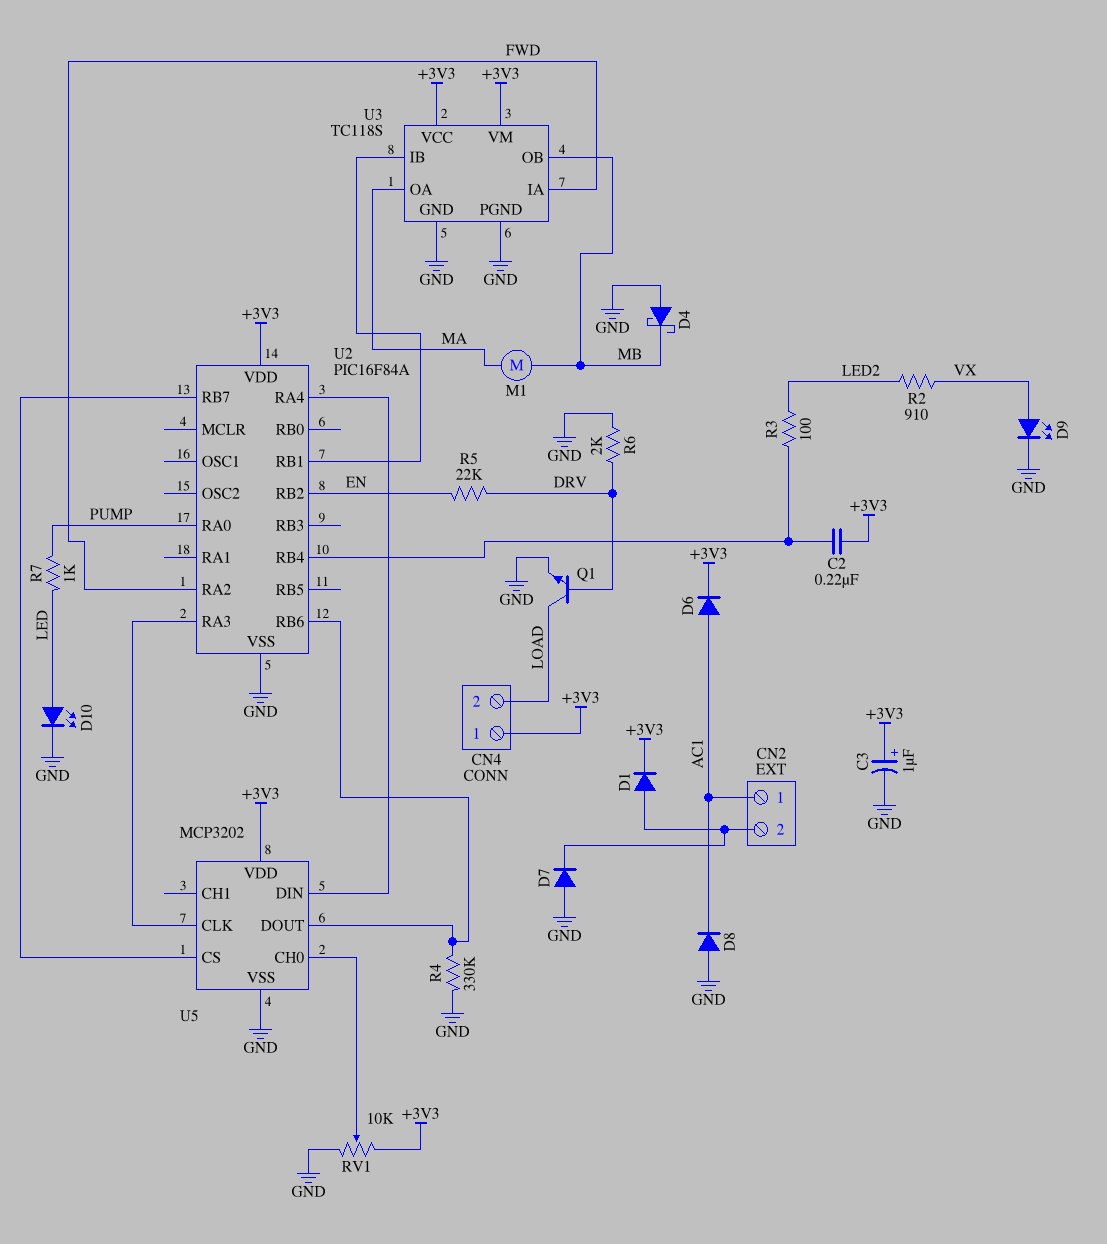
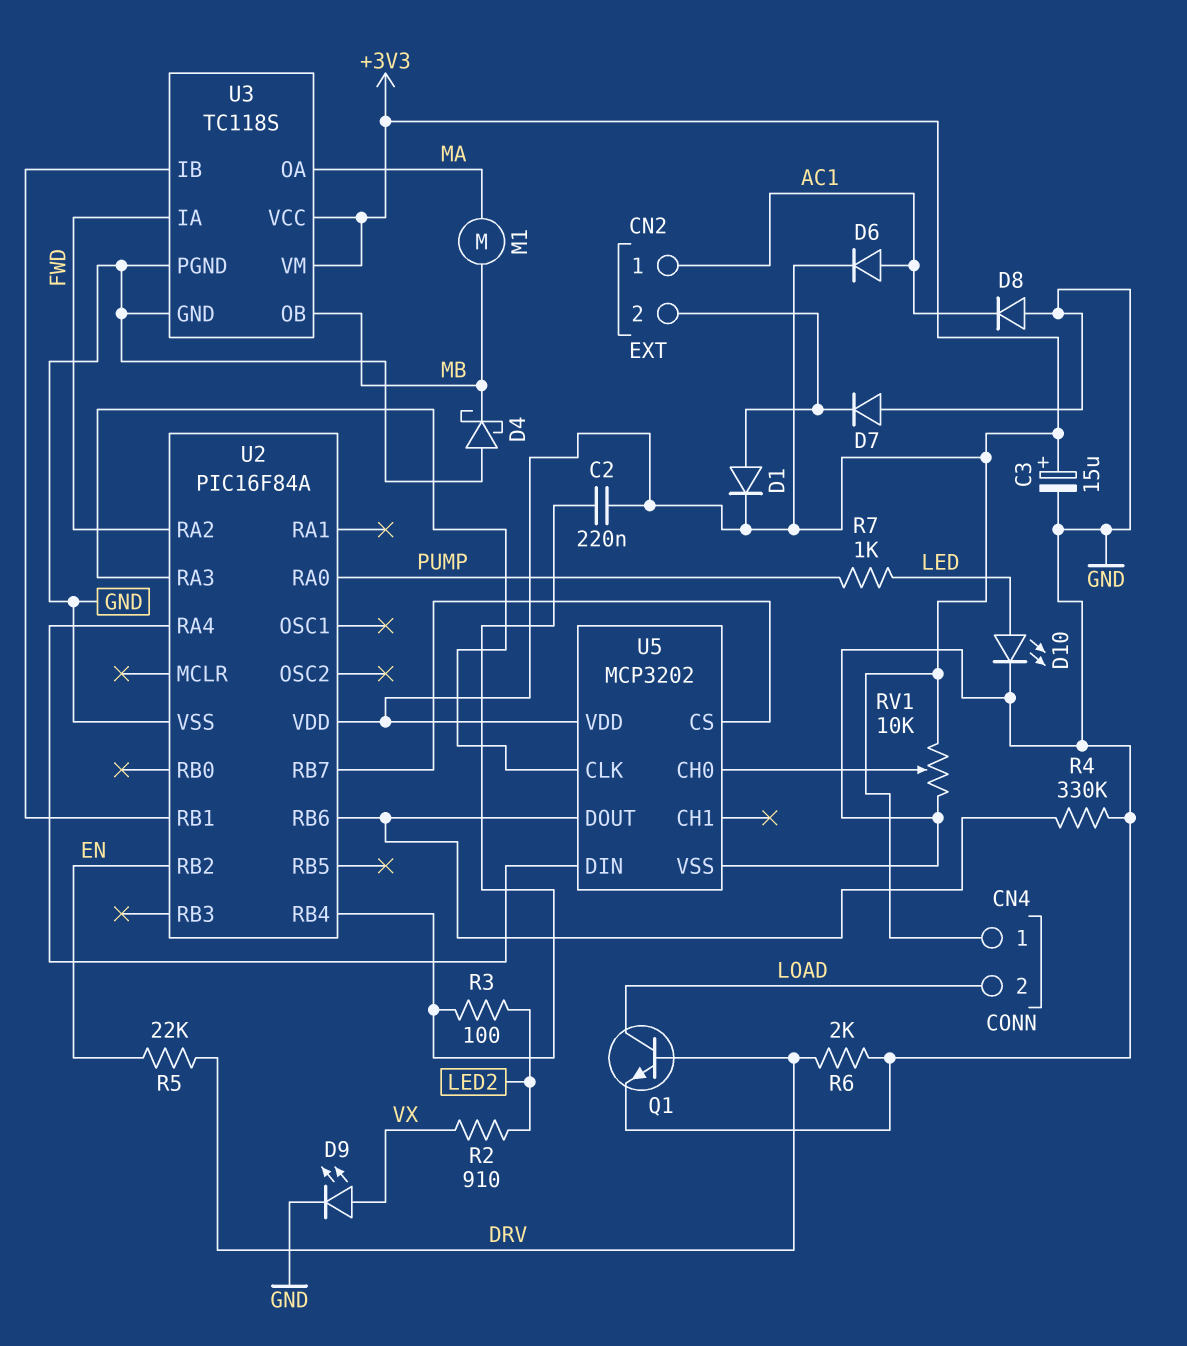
C3: 1uF (plus +3V3, minus GND) -> 15uF (plus +3V3, minus GND)

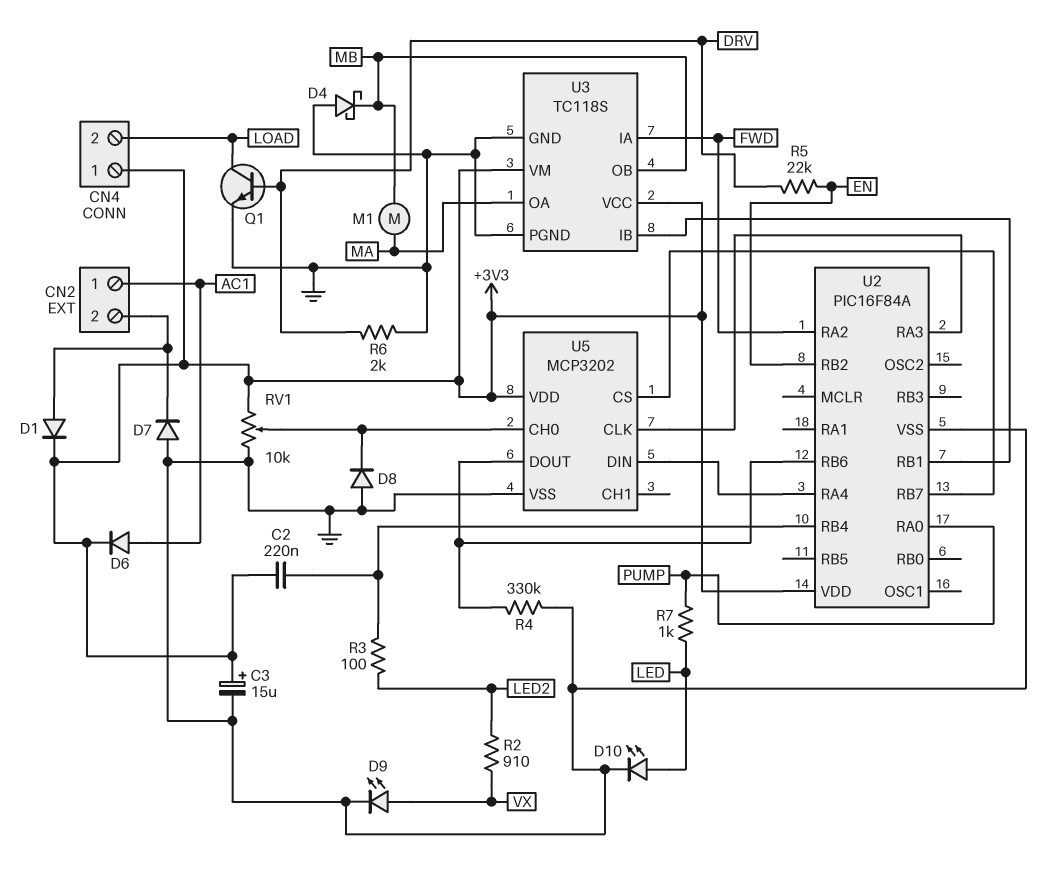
D8: diode (A GND, K AC1) -> diode (A GND, K U5/CH0)

